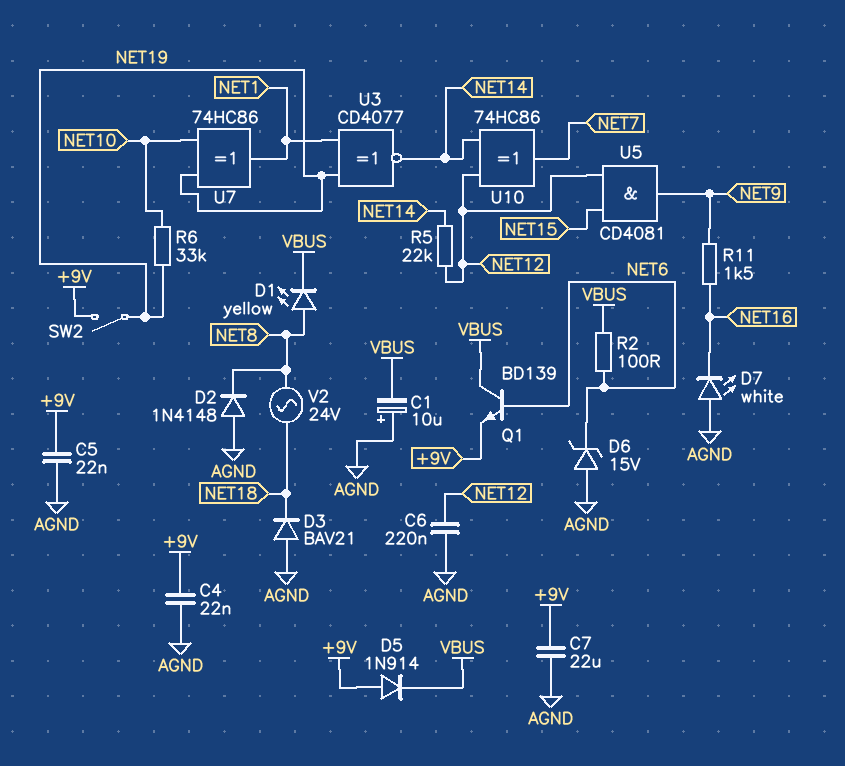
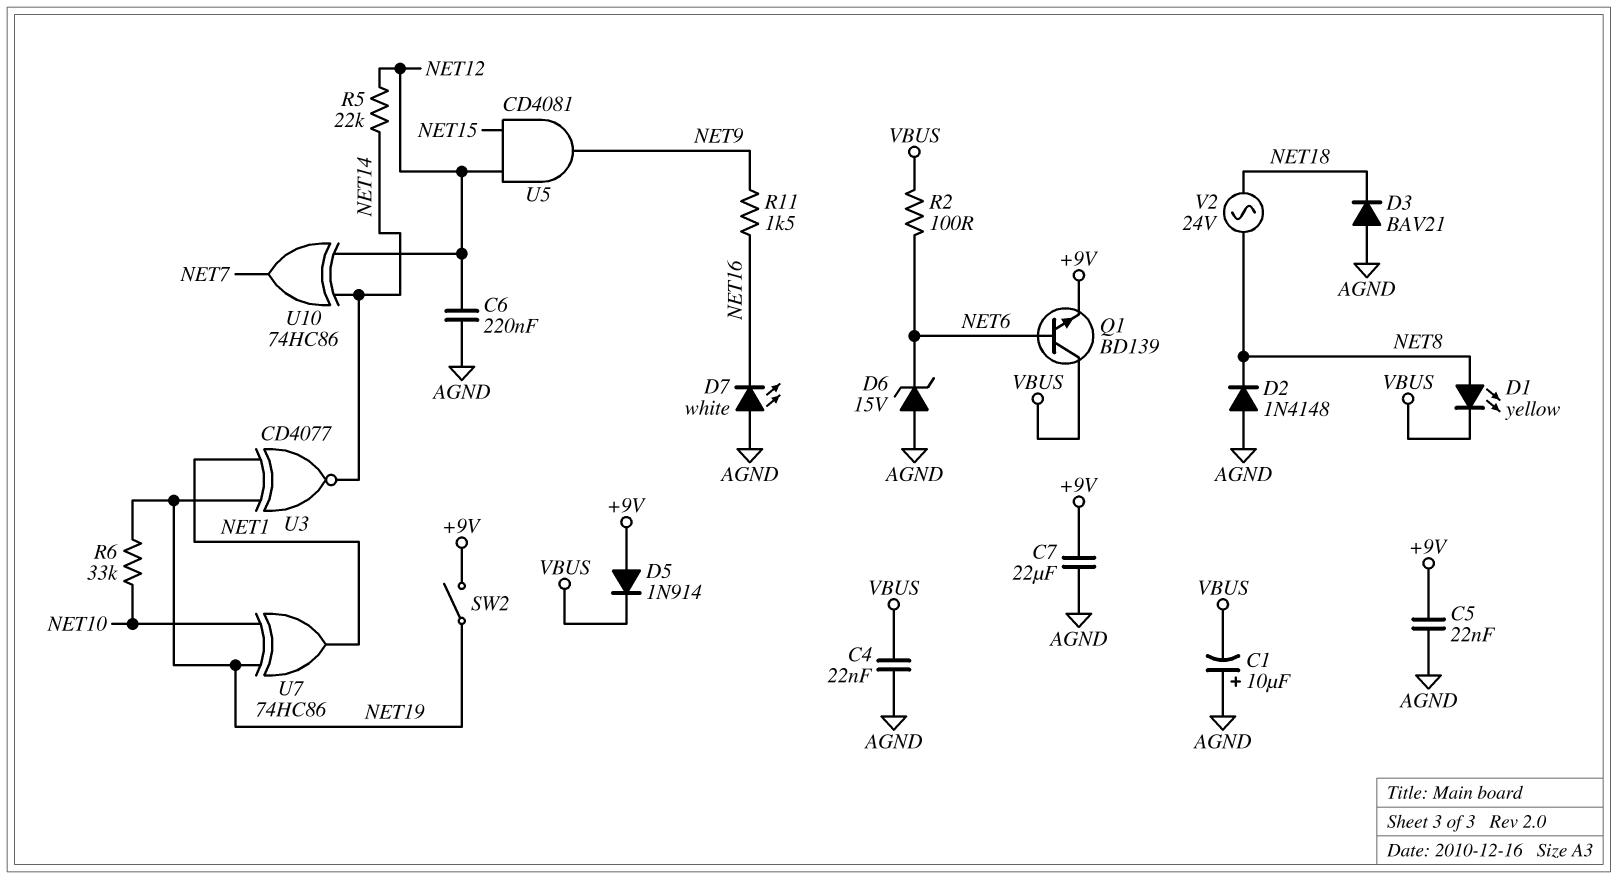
C4: 22nF (+9V, AGND) -> 22nF (AGND, VBUS)

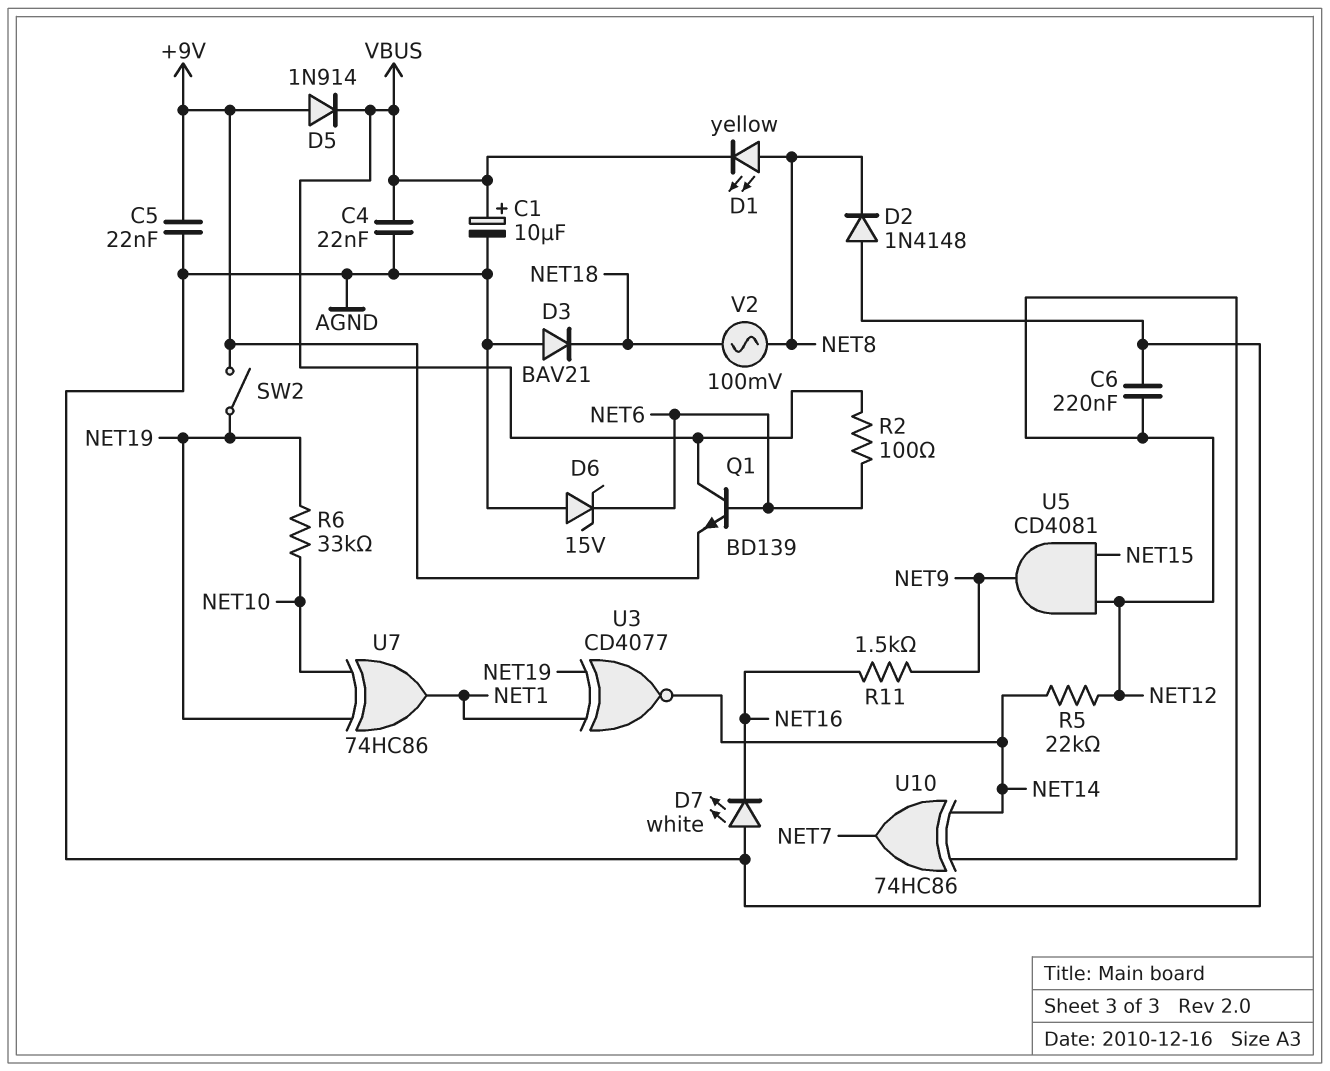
C1: 10uF (plus AGND, minus VBUS) -> 10uF (plus VBUS, minus AGND)
C7: 22uF (+9V, AGND) -> none
V2: AC 24V (NET8, NET18) -> AC 100mV (NET8, NET18)

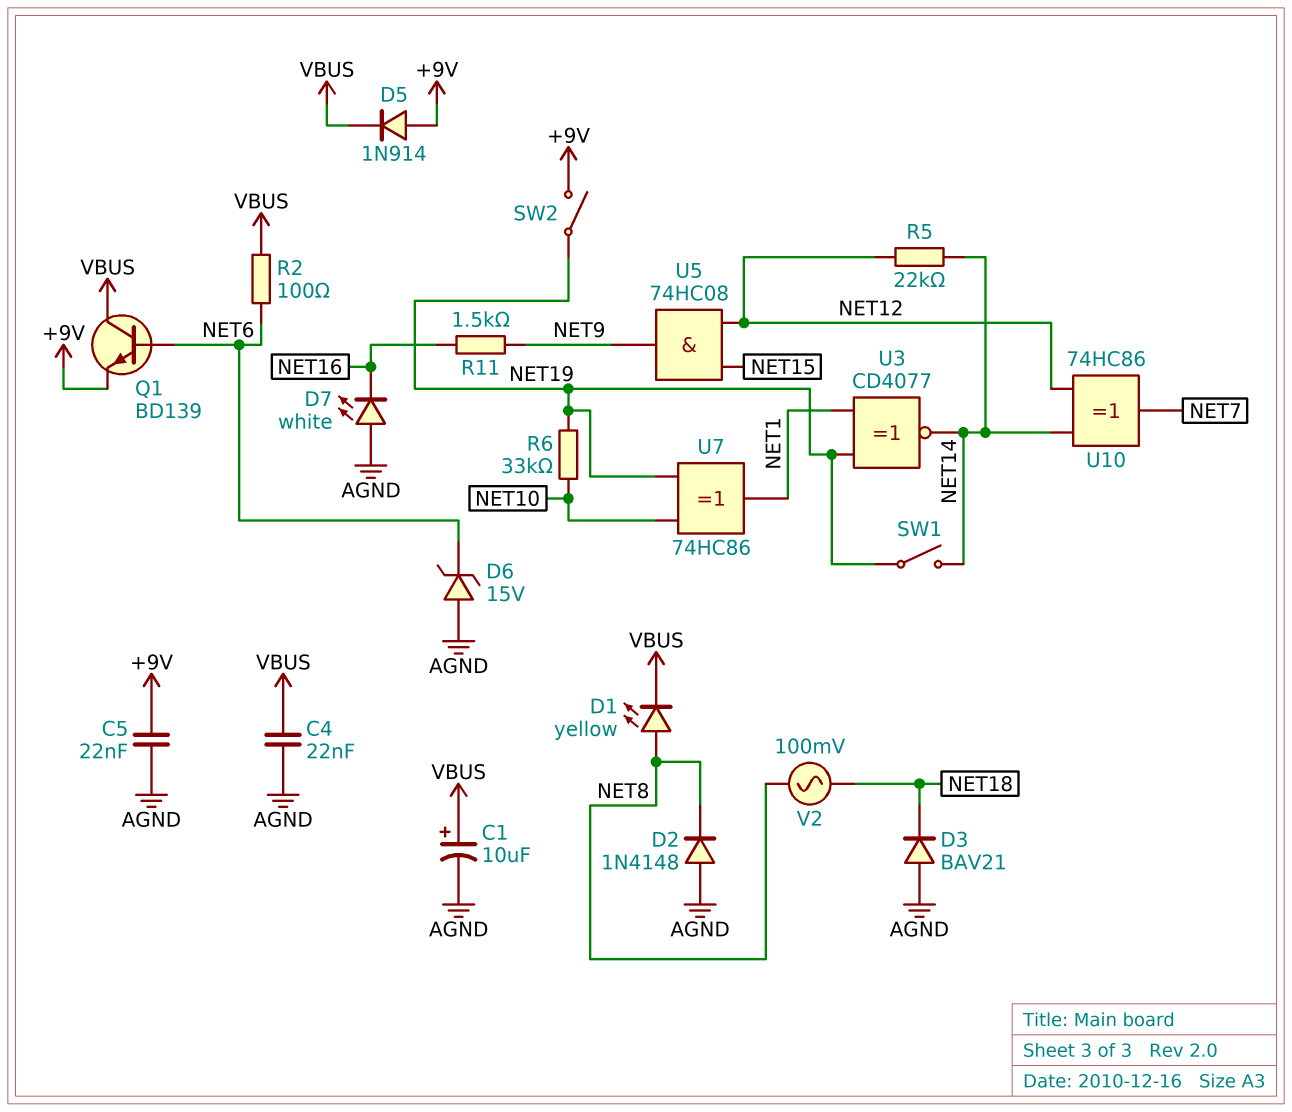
C6: 220nF (AGND, NET12) -> none
SW1: none -> switch (NET14, NET19)
U5: AND CD4081 (in NET12, in NET15, out NET9) -> AND 74HC08 (in NET12, in NET15, out NET9)

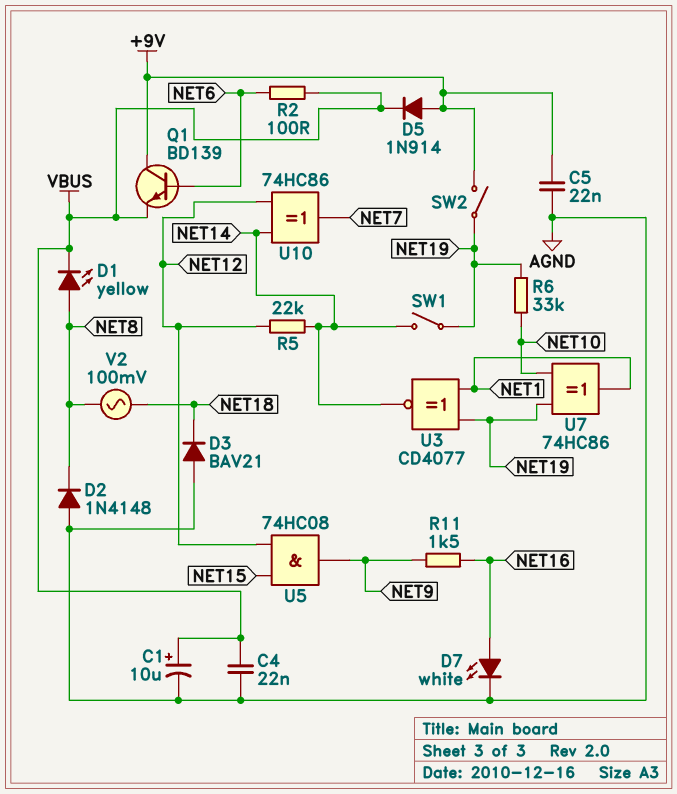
D6: zener 15V (A AGND, K NET6) -> none
D7: LED white (A AGND, K NET16) -> LED white (A NET16, K AGND)
Q1: NPN BD139 (B NET6, C VBUS, E +9V) -> NPN BD139 (B NET6, C +9V, E VBUS)

